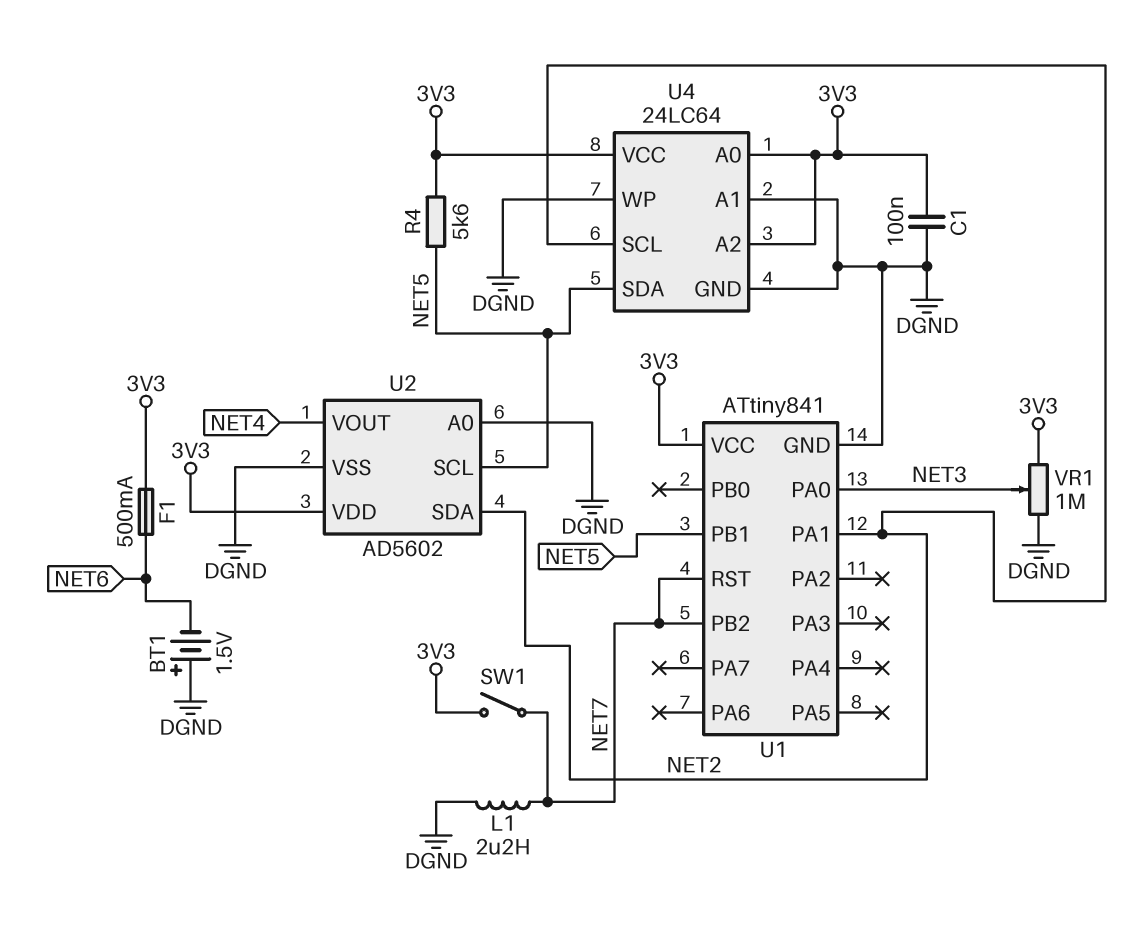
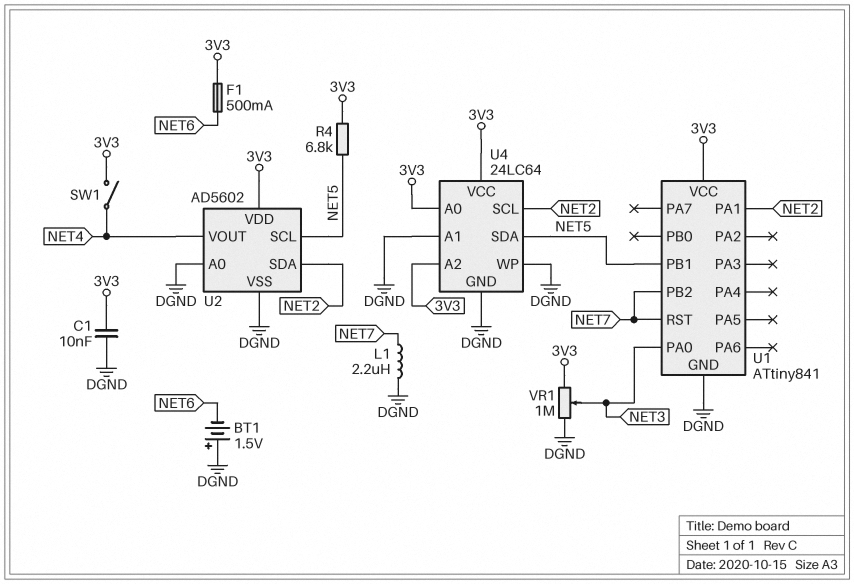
C1: 100nF (3V3, DGND) -> 10nF (3V3, DGND)
R4: 5.6k (3V3, NET5) -> 6.8k (3V3, NET5)
SW1: switch (3V3, NET7) -> switch (3V3, NET4)

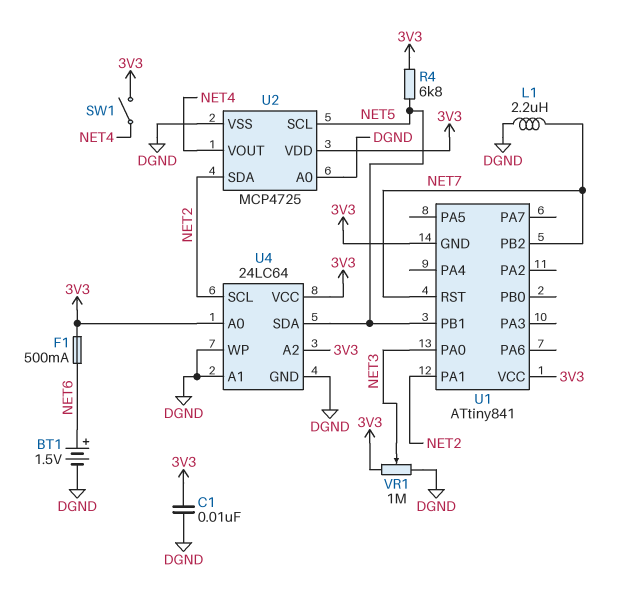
BT1: 1.5V (plus DGND, minus NET6) -> 1.5V (plus NET6, minus DGND)
U1 pin GND: DGND -> 3V3
U2: AD5602 -> MCP4725

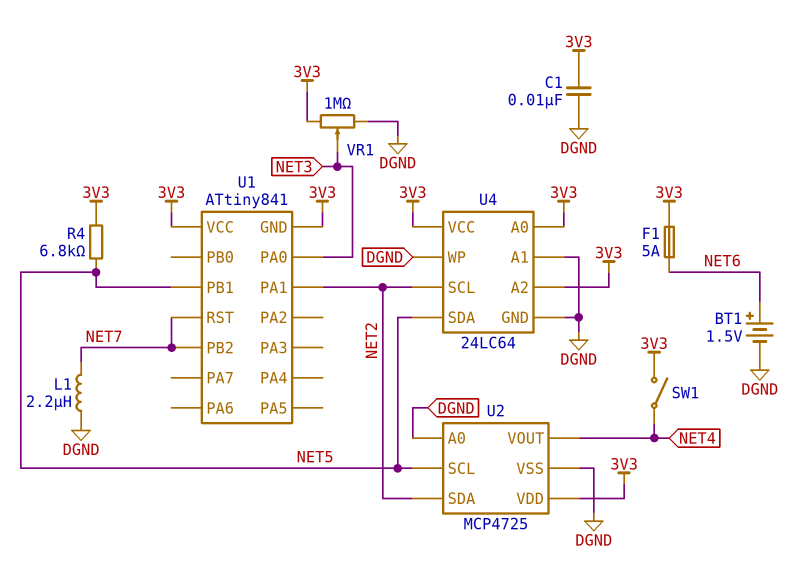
F1: 500mA (3V3, NET6) -> 5A (3V3, NET6)

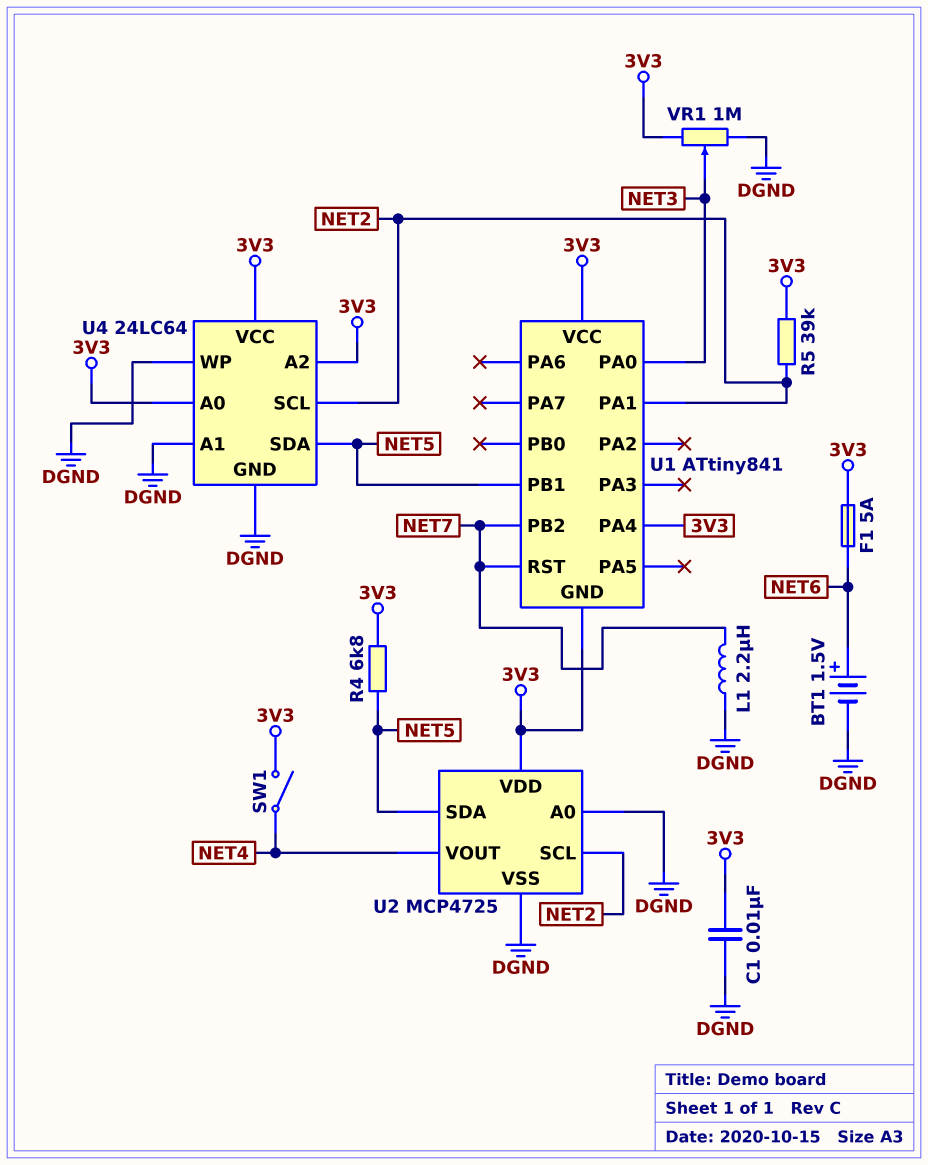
R5: none -> 39k (3V3, NET2)
U1 pin PA4: none -> 3V3
U2 pin SCL: NET5 -> NET2
U2 pin SDA: NET2 -> NET5

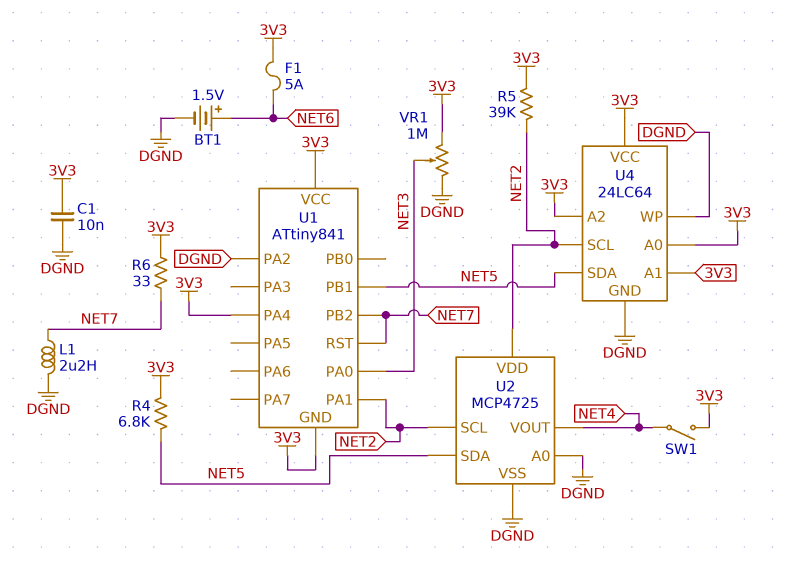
R6: none -> 33 (3V3, NET7)
U1 pin PA2: none -> DGND
U2 pin VDD: 3V3 -> NET2
U4 pin A1: DGND -> 3V3

